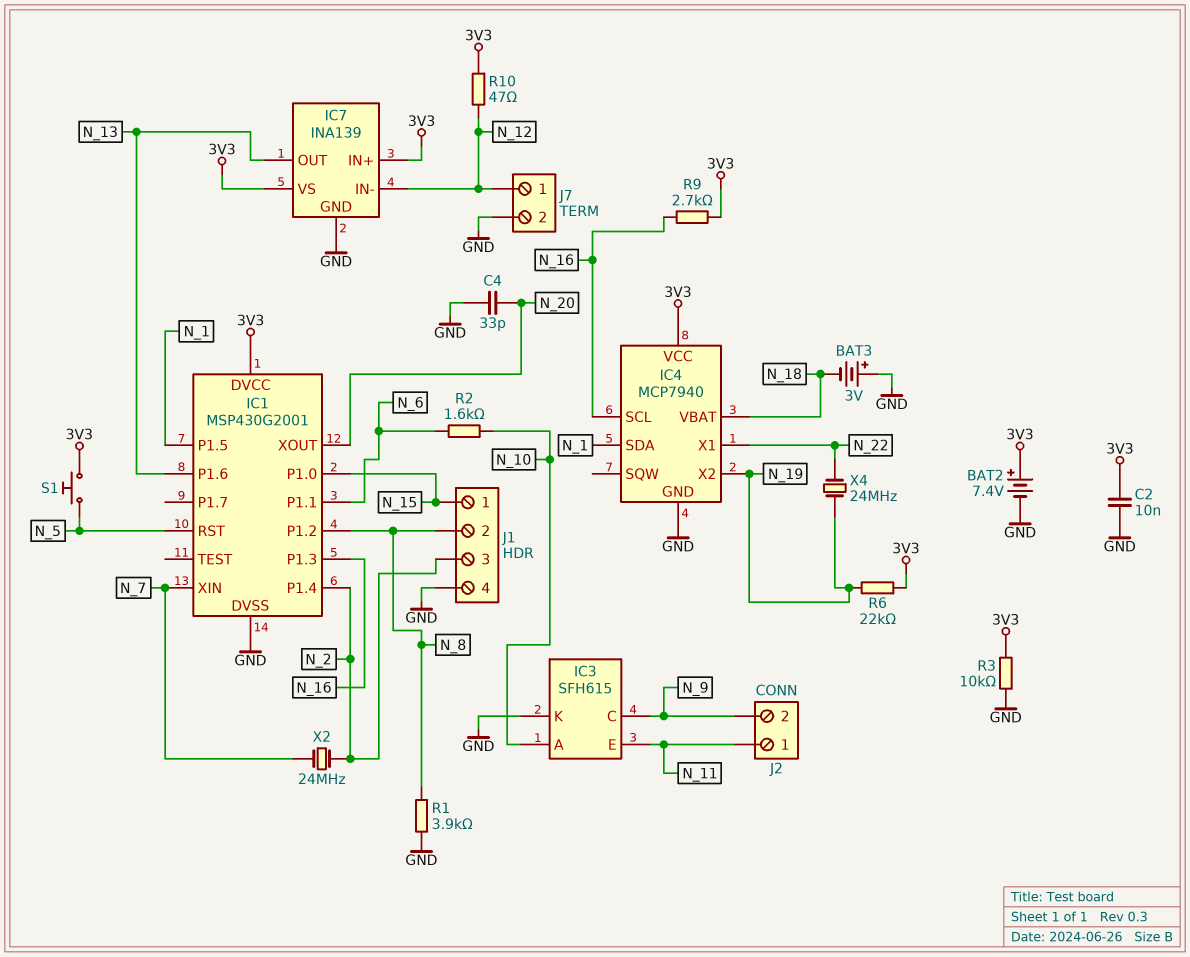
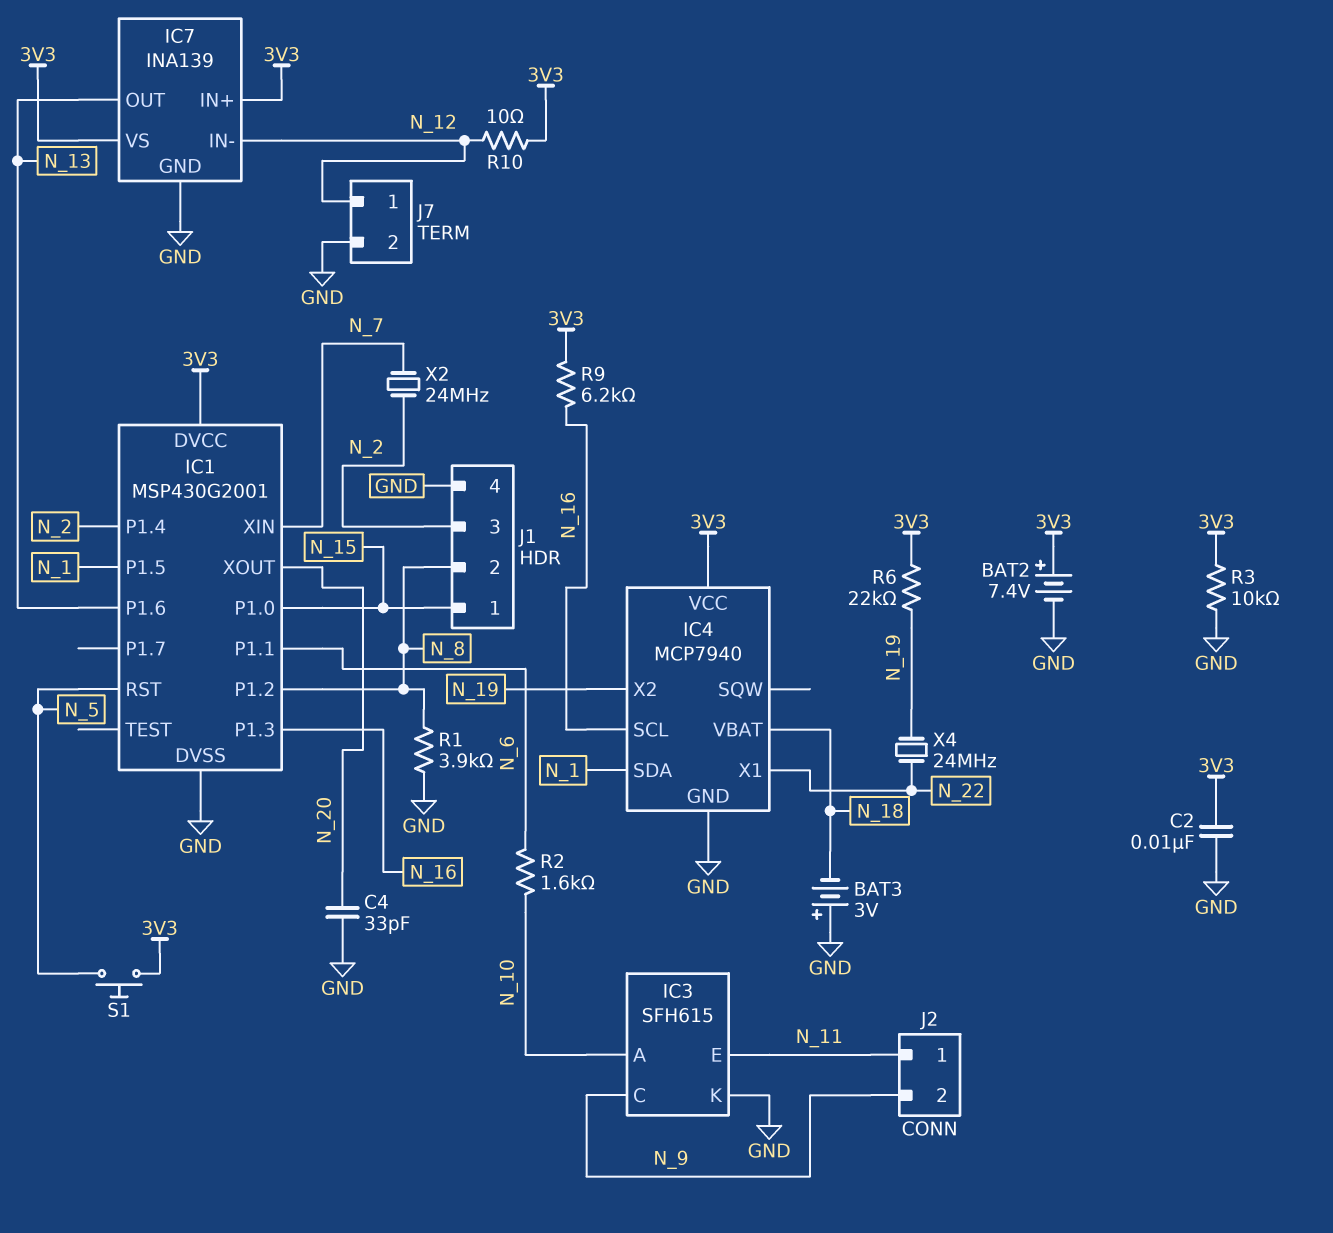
R9: 2.7k (3V3, N_16) -> 6.2k (3V3, N_16)
R10: 47 (3V3, N_12) -> 10 (3V3, N_12)

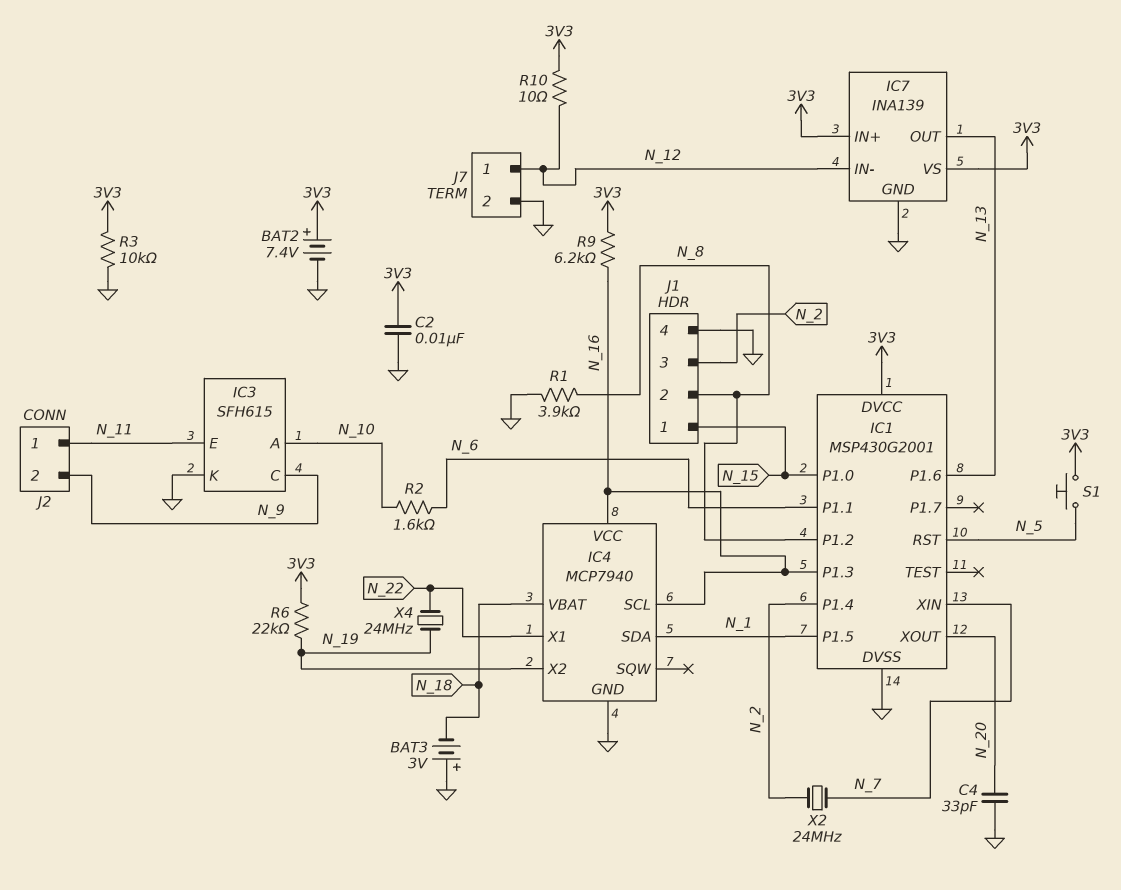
IC4 pin VCC: 3V3 -> N_16

